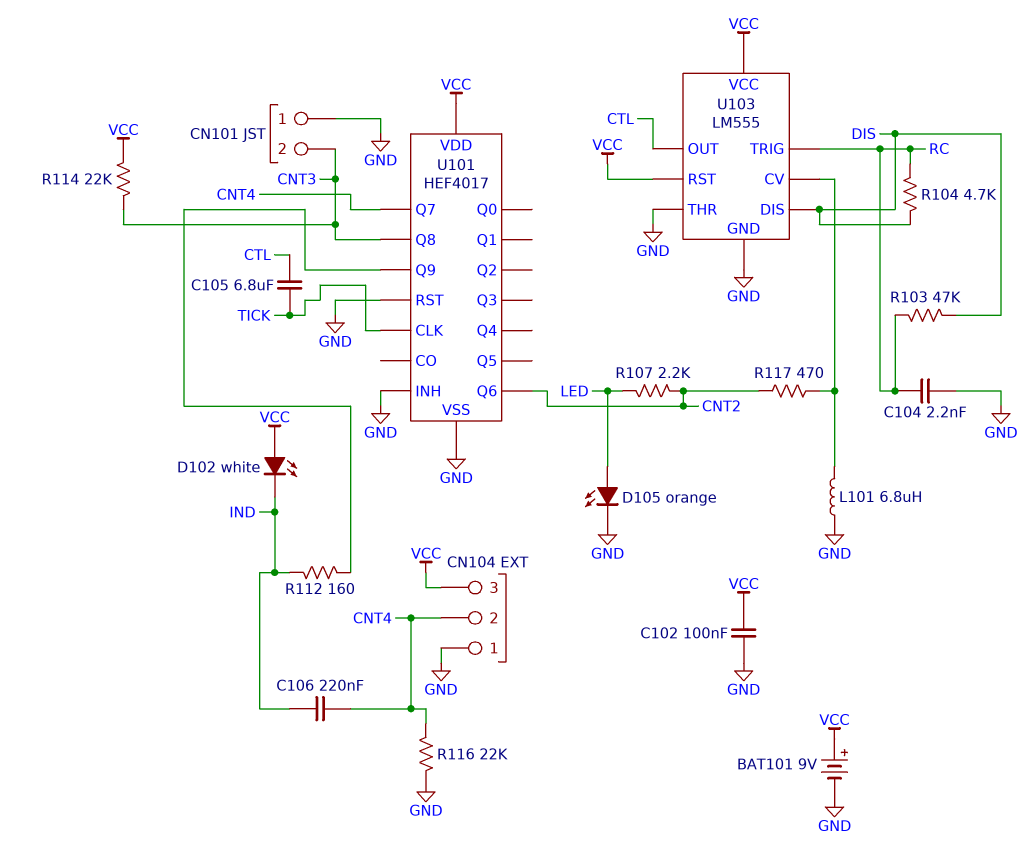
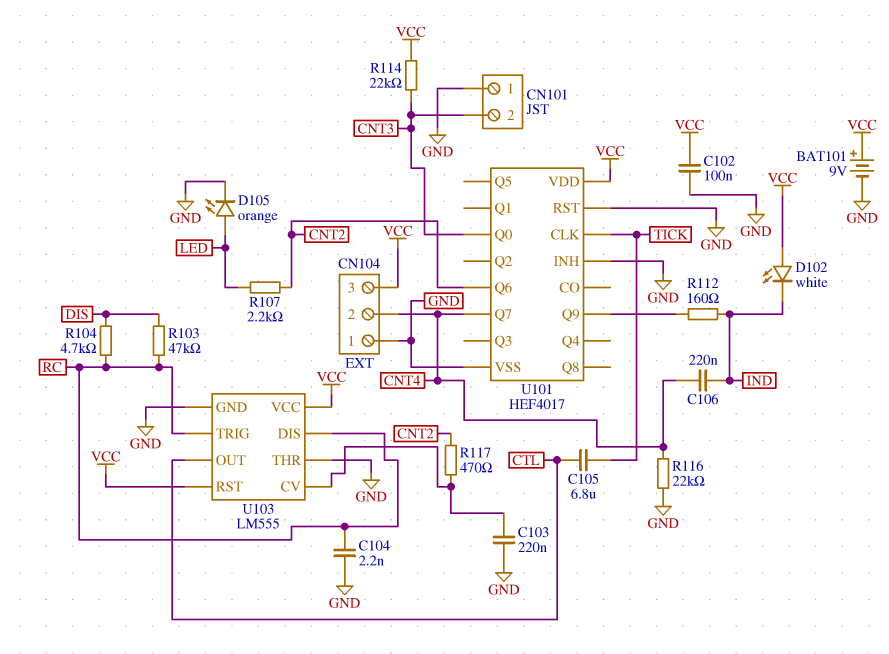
C103: none -> 220nF (GND, U103/CV)
L101: 6.8uH (GND, U103/CV) -> none
U101 pin Q0: none -> CNT3
U101 pin Q8: CNT3 -> none
U103 pin DIS: DIS -> RC

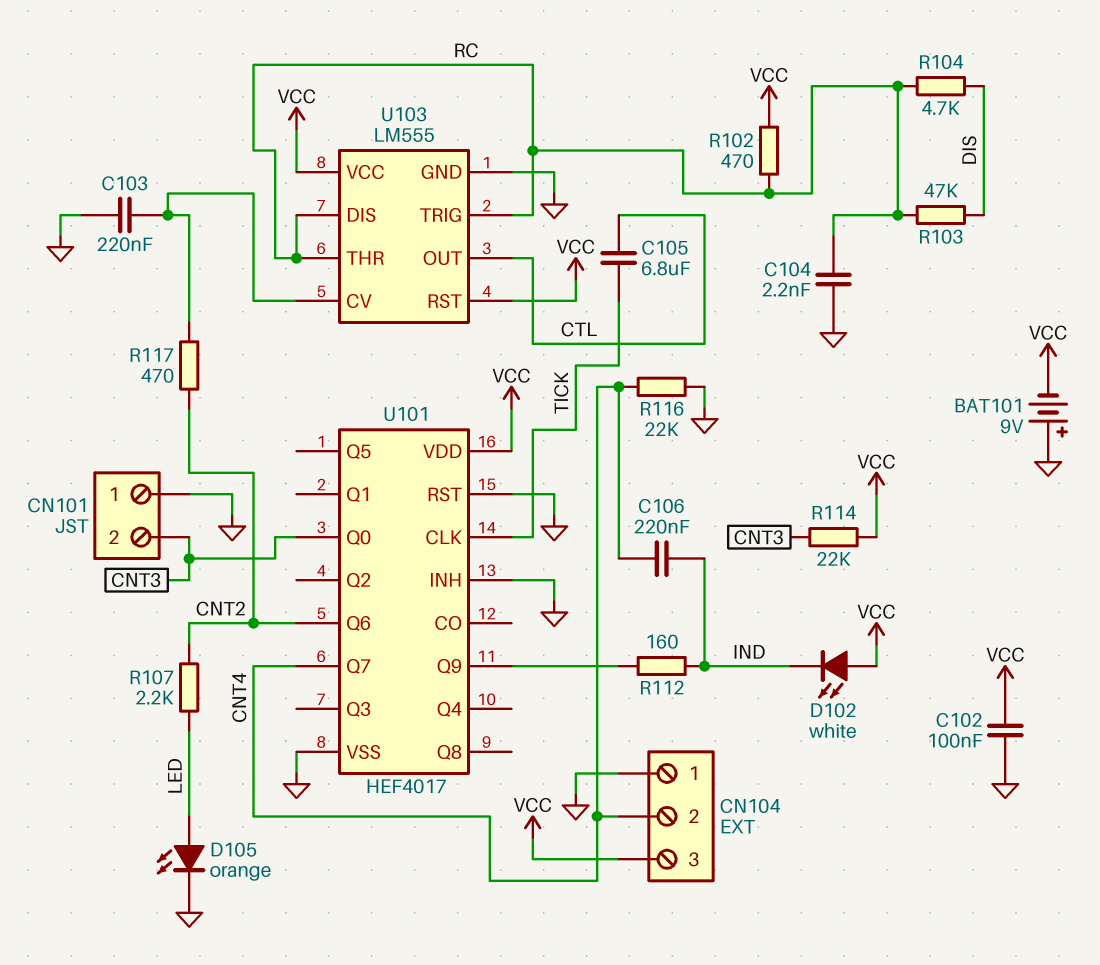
BAT101: 9V (plus VCC, minus GND) -> 9V (plus GND, minus VCC)
R102: none -> 470 (RC, VCC)
U103 pin THR: GND -> RC

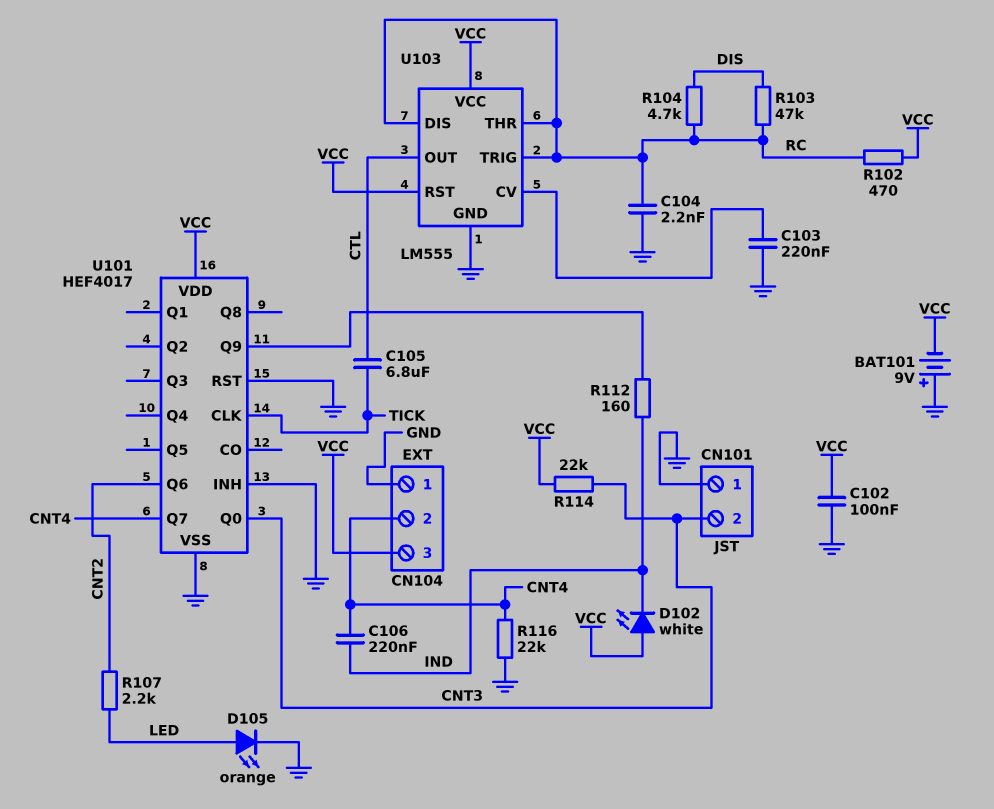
R117: 470 (CNT2, U103/CV) -> none

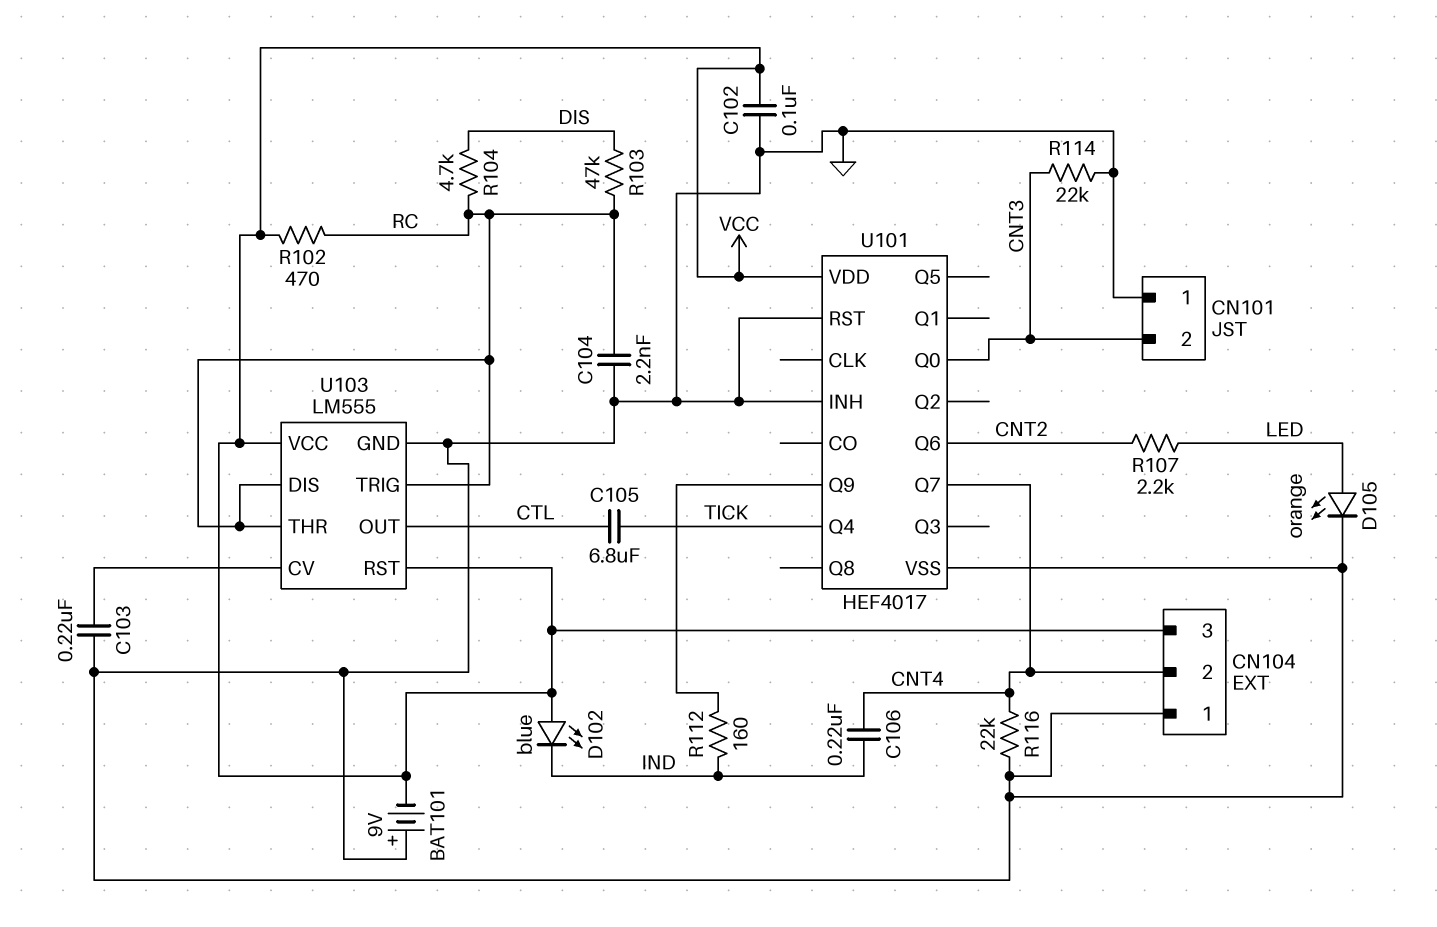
D102: LED white (A VCC, K IND) -> LED blue (A VCC, K IND)
R114: 22k (CNT3, VCC) -> 22k (CNT3, GND)
U101 pin CLK: TICK -> none
U101 pin Q4: none -> TICK

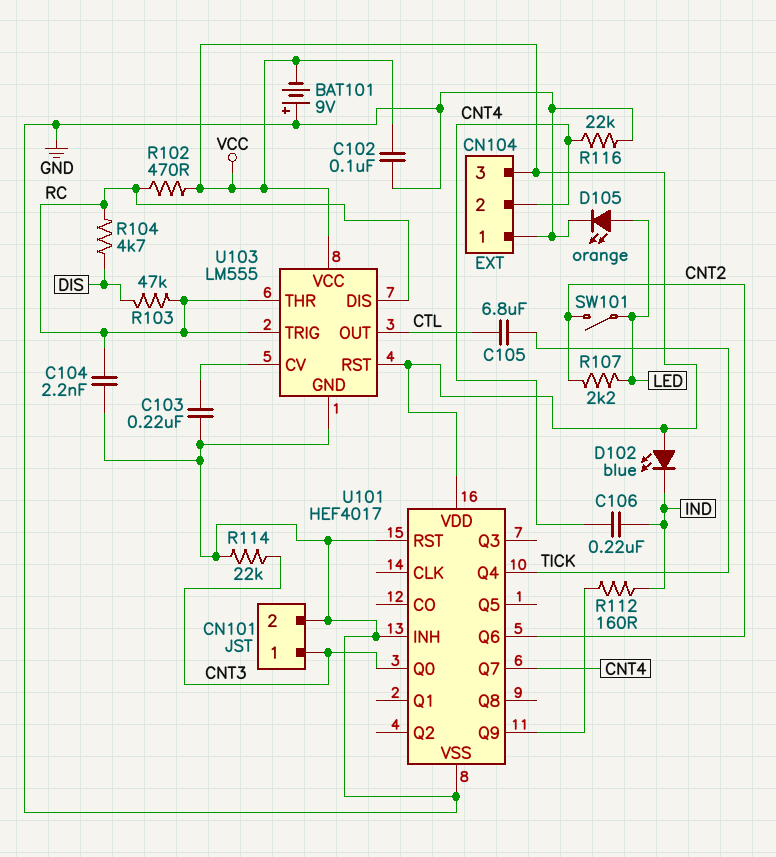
CN101 pin 1: GND -> CNT3
CN101 pin 2: CNT3 -> GND
SW101: none -> switch (CNT2, LED)

